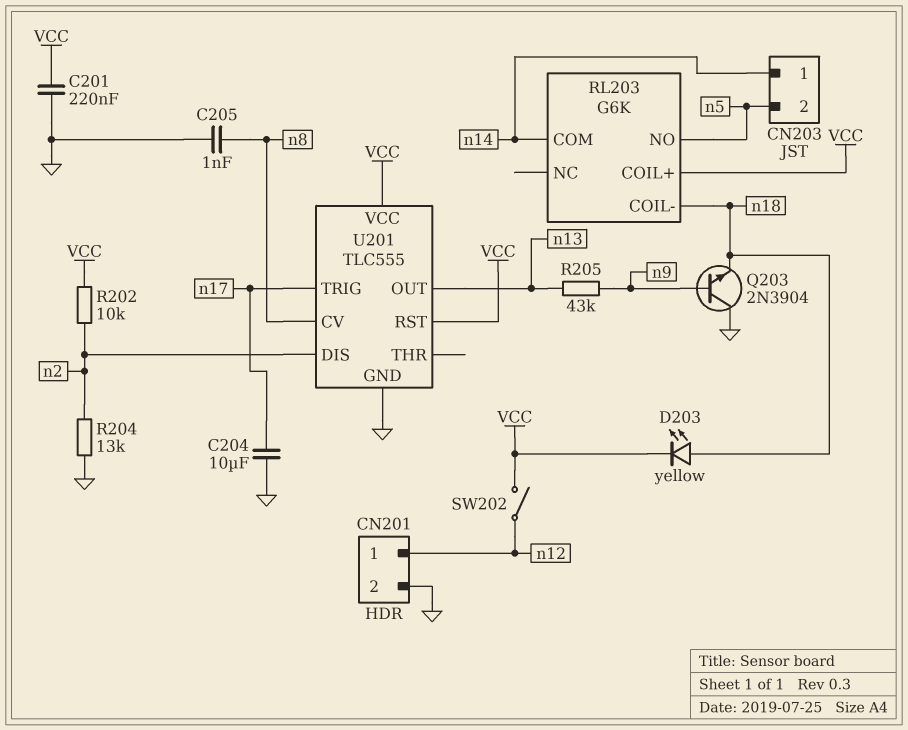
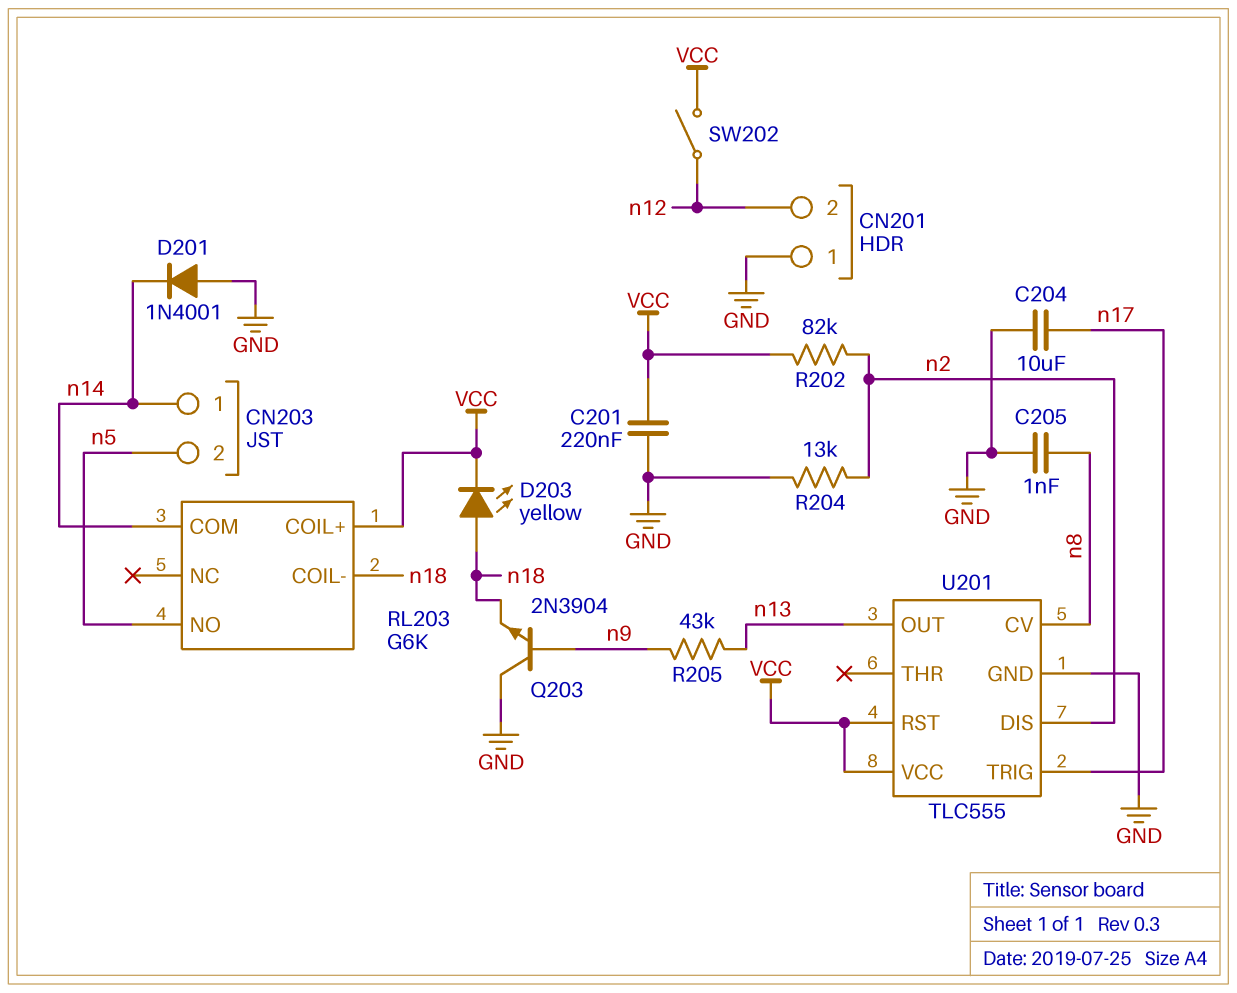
CN201 pin 1: n12 -> GND
CN201 pin 2: GND -> n12
D201: none -> diode 1N4001 (A GND, K n14)
R202: 10k (VCC, n2) -> 82k (VCC, n2)

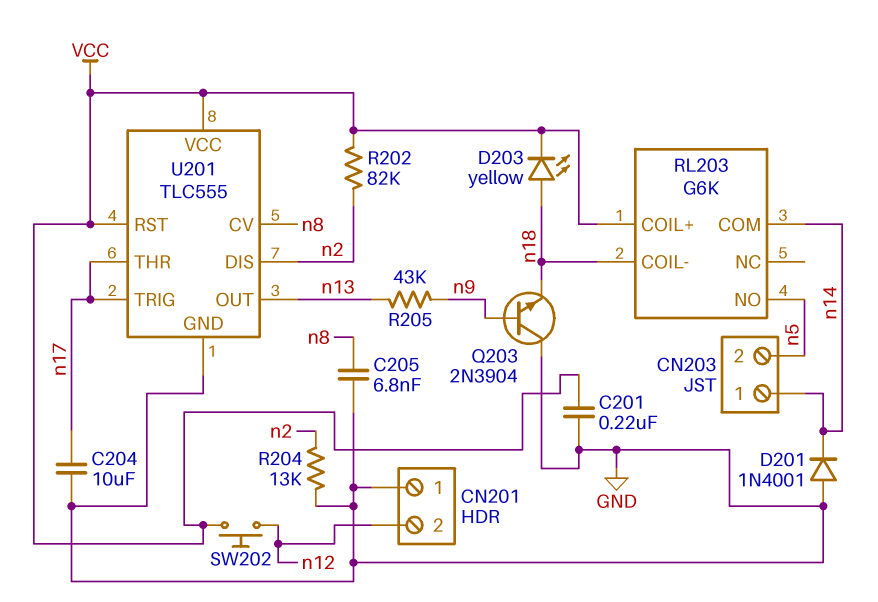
C205: 1nF (GND, n8) -> 6.8nF (GND, n8)
SW202: switch (VCC, n12) -> button (VCC, n12)
U201 pin THR: none -> n17

